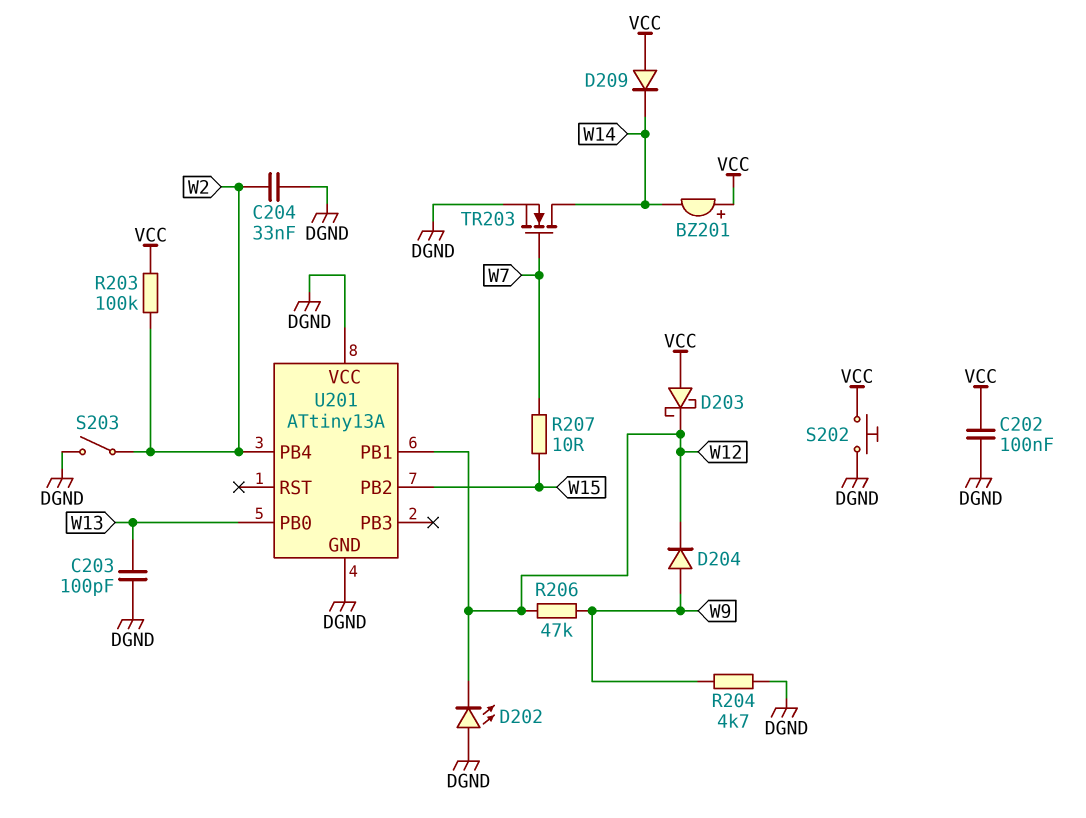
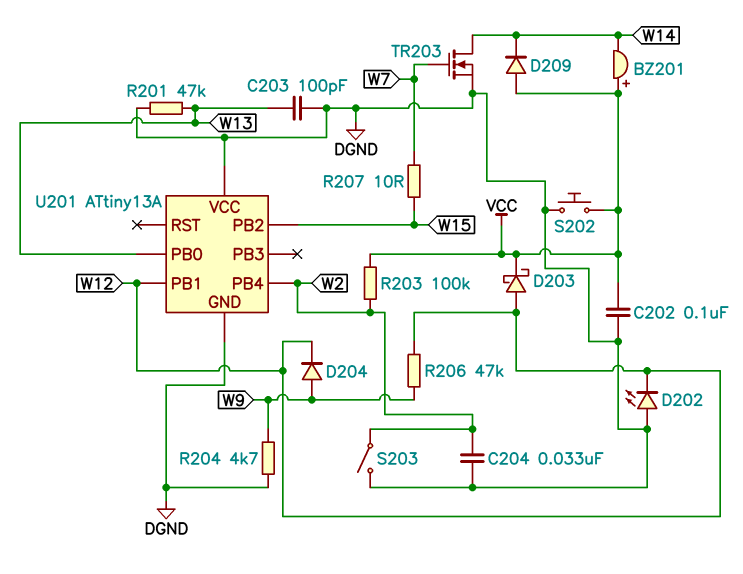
D203: schottky (A VCC, K W12) -> schottky (A W12, K VCC)
R201: none -> 47k (DGND, W13)

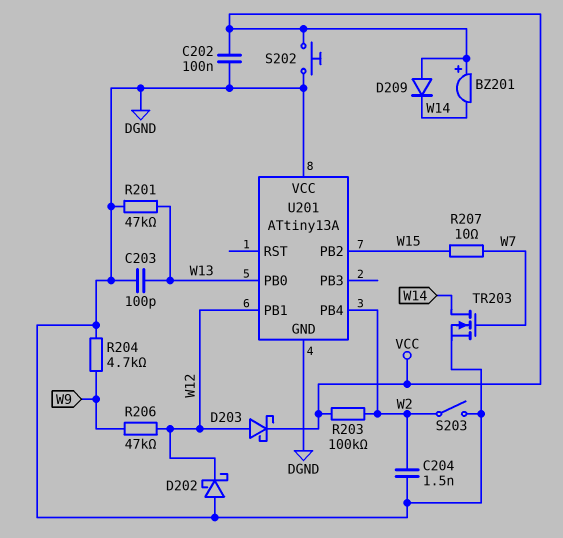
C204: 33nF (DGND, W2) -> 1.5nF (DGND, W2)
D202: LED (A DGND, K W12) -> schottky (A DGND, K W12)
D204: diode (A W9, K W12) -> none

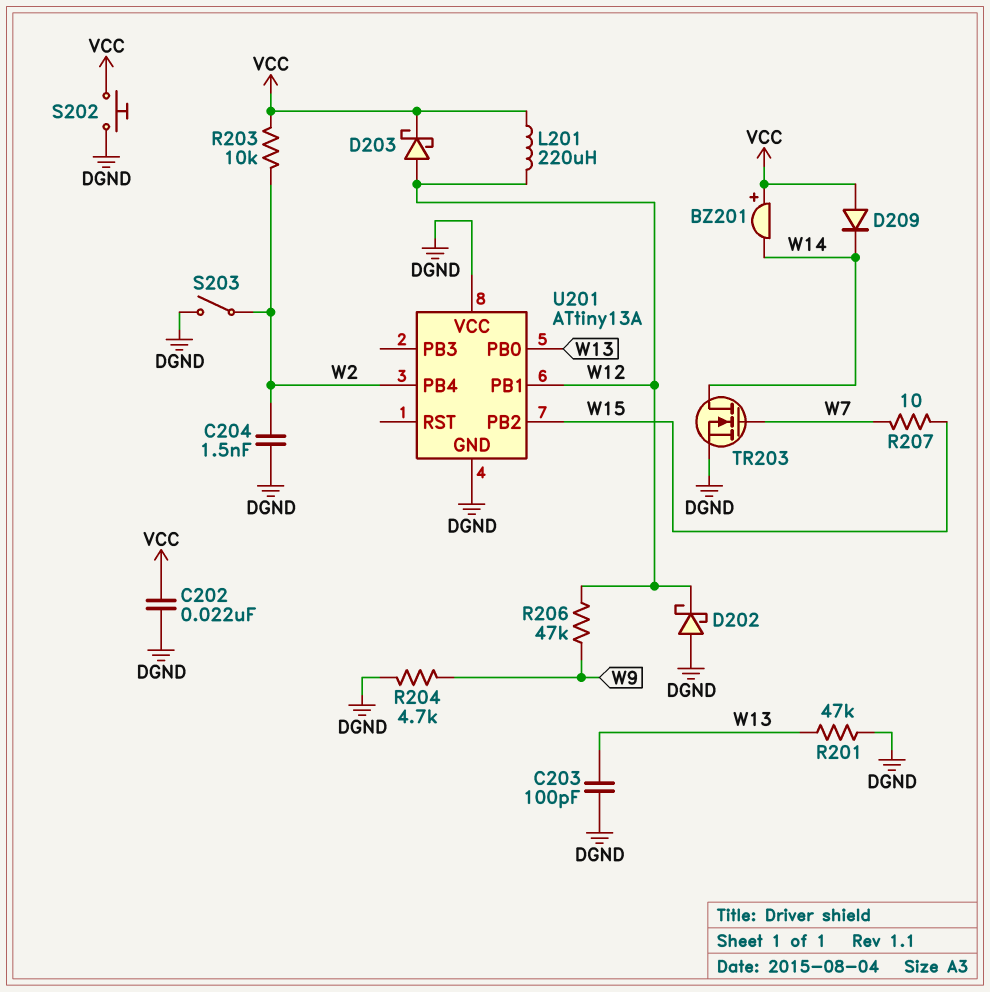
C202: 100nF (DGND, VCC) -> 22nF (DGND, VCC)
L201: none -> 220uH (VCC, W12)
R203: 100k (VCC, W2) -> 10k (VCC, W2)

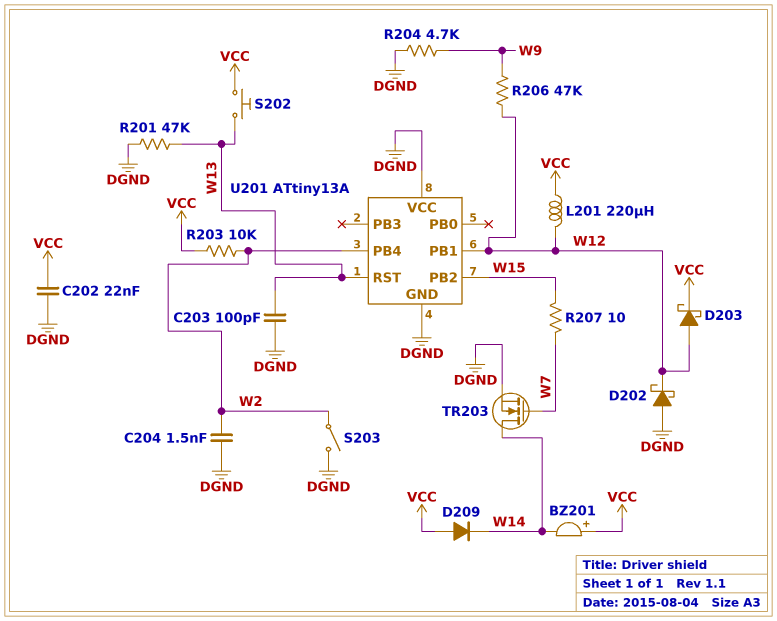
S202: button (DGND, VCC) -> button (VCC, W13)
U201 pin PB0: W13 -> none
U201 pin RST: none -> W13

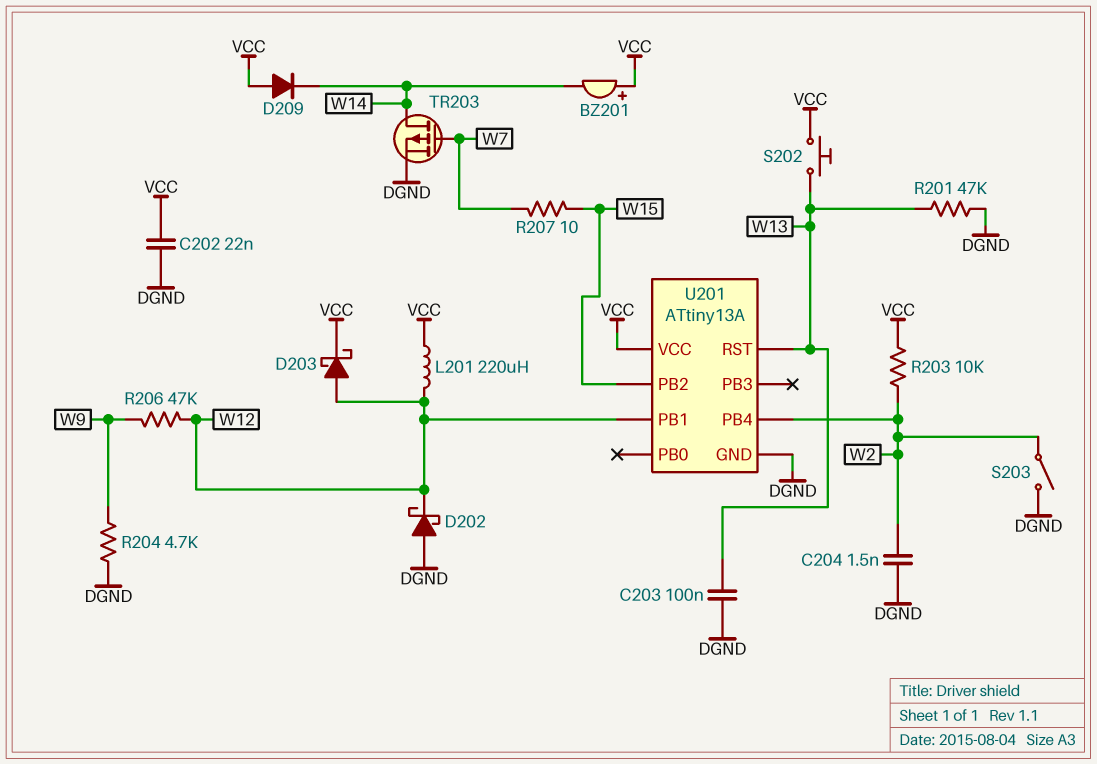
C203: 100pF (DGND, W13) -> 100nF (DGND, W13)
TR203: NMOS (G W7, D W14, S DGND) -> PMOS (G W7, D W14, S DGND)
U201 pin VCC: DGND -> VCC

